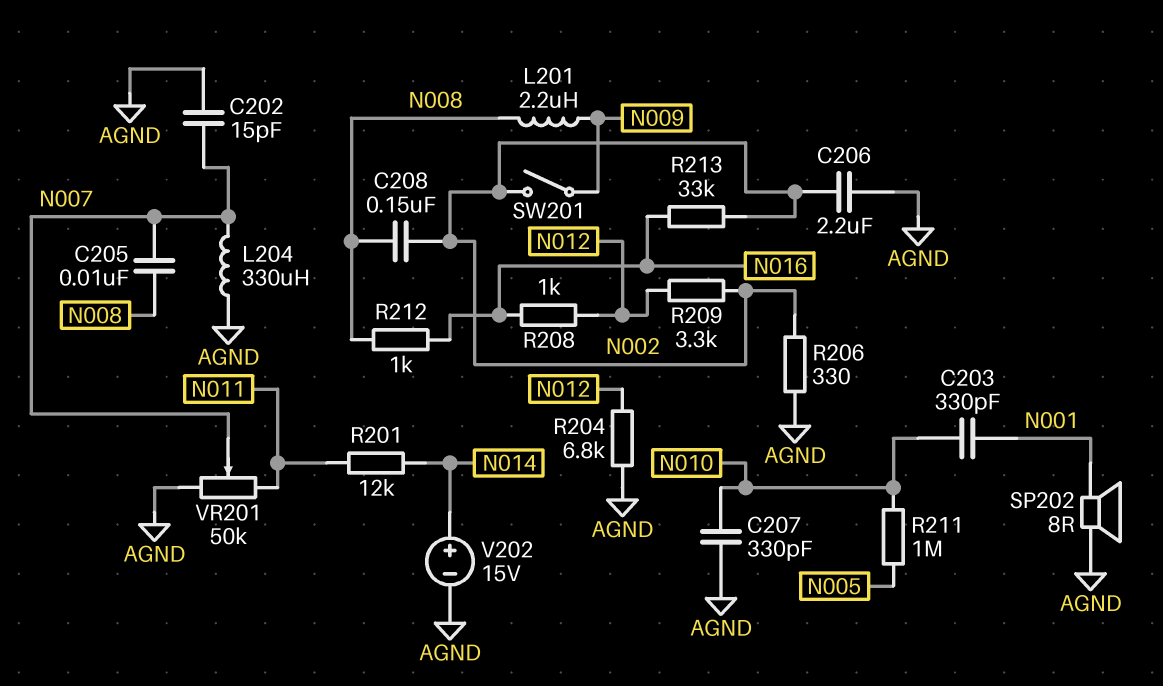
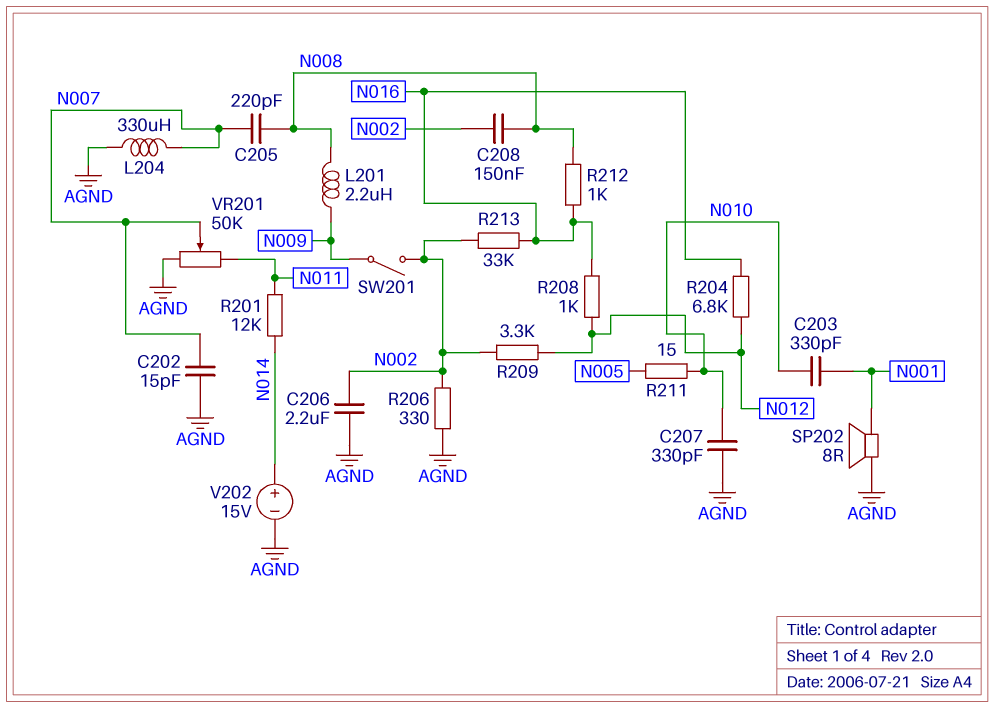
C205: 10nF (N007, N008) -> 220pF (N007, N008)
R204: 6.8k (AGND, N012) -> 6.8k (N012, N016)
R211: 1M (N005, N010) -> 15 (N005, N010)

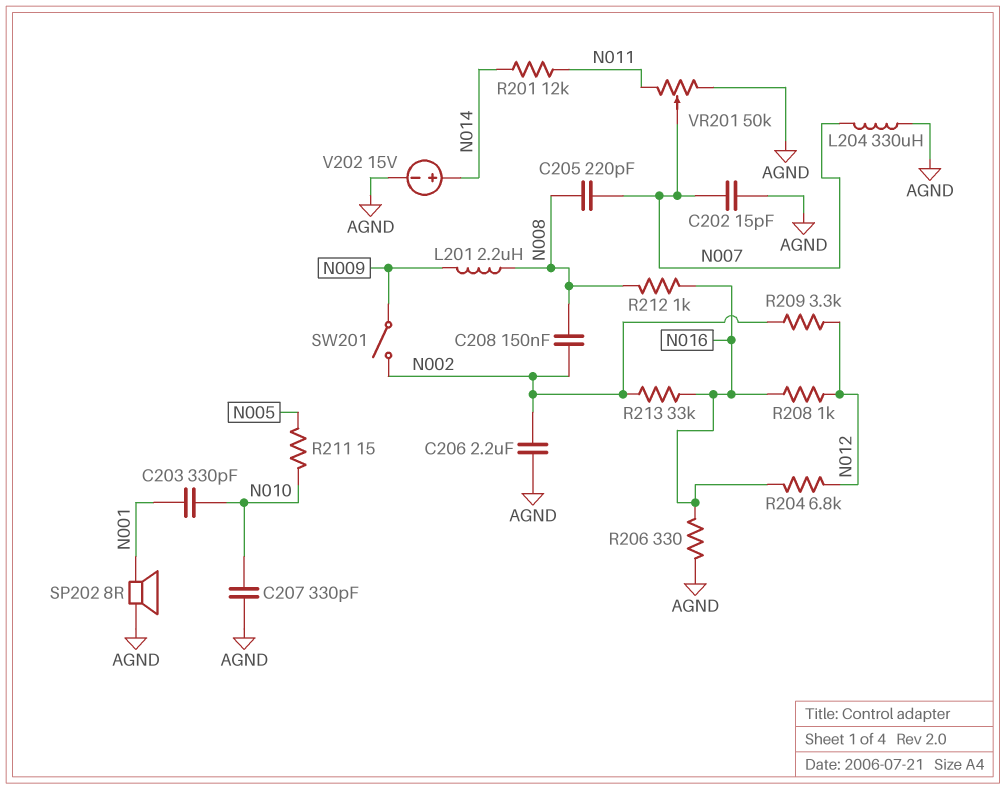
R206: 330 (AGND, N002) -> 330 (AGND, N016)

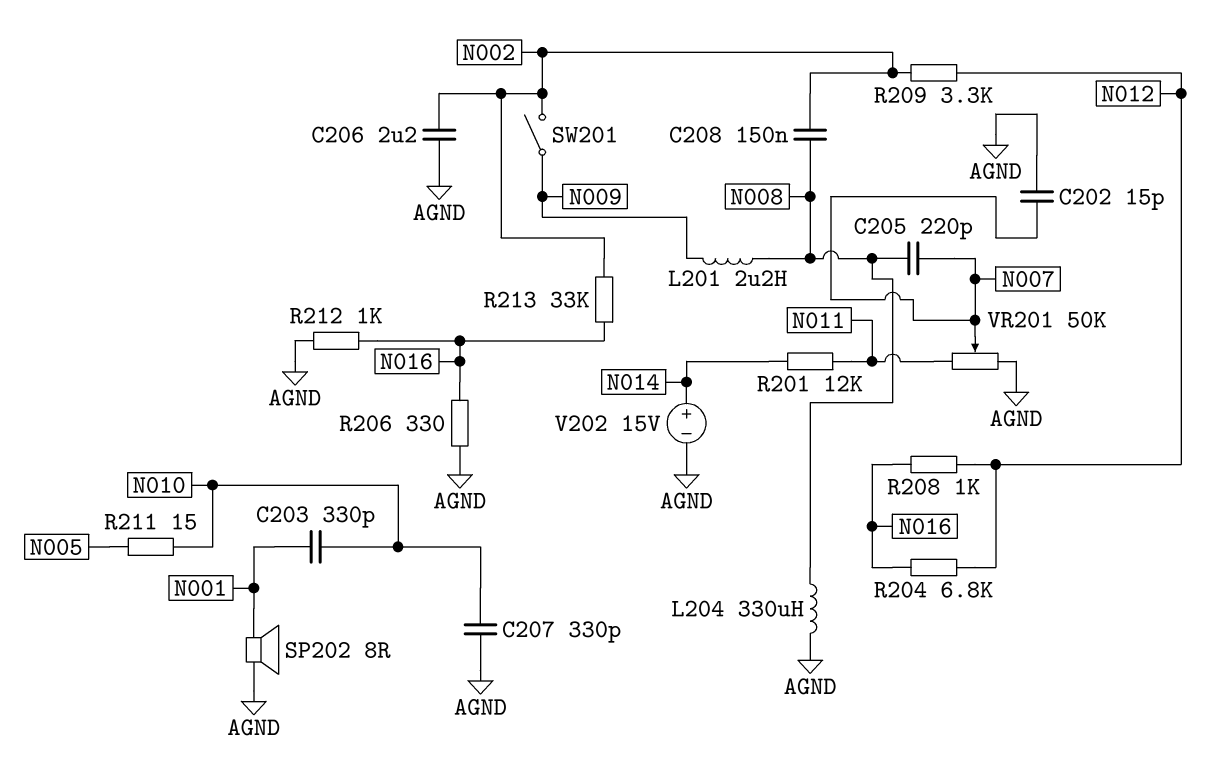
L204: 330uH (AGND, N007) -> 330uH (AGND, N008)
R212: 1k (N008, N016) -> 1k (AGND, N016)

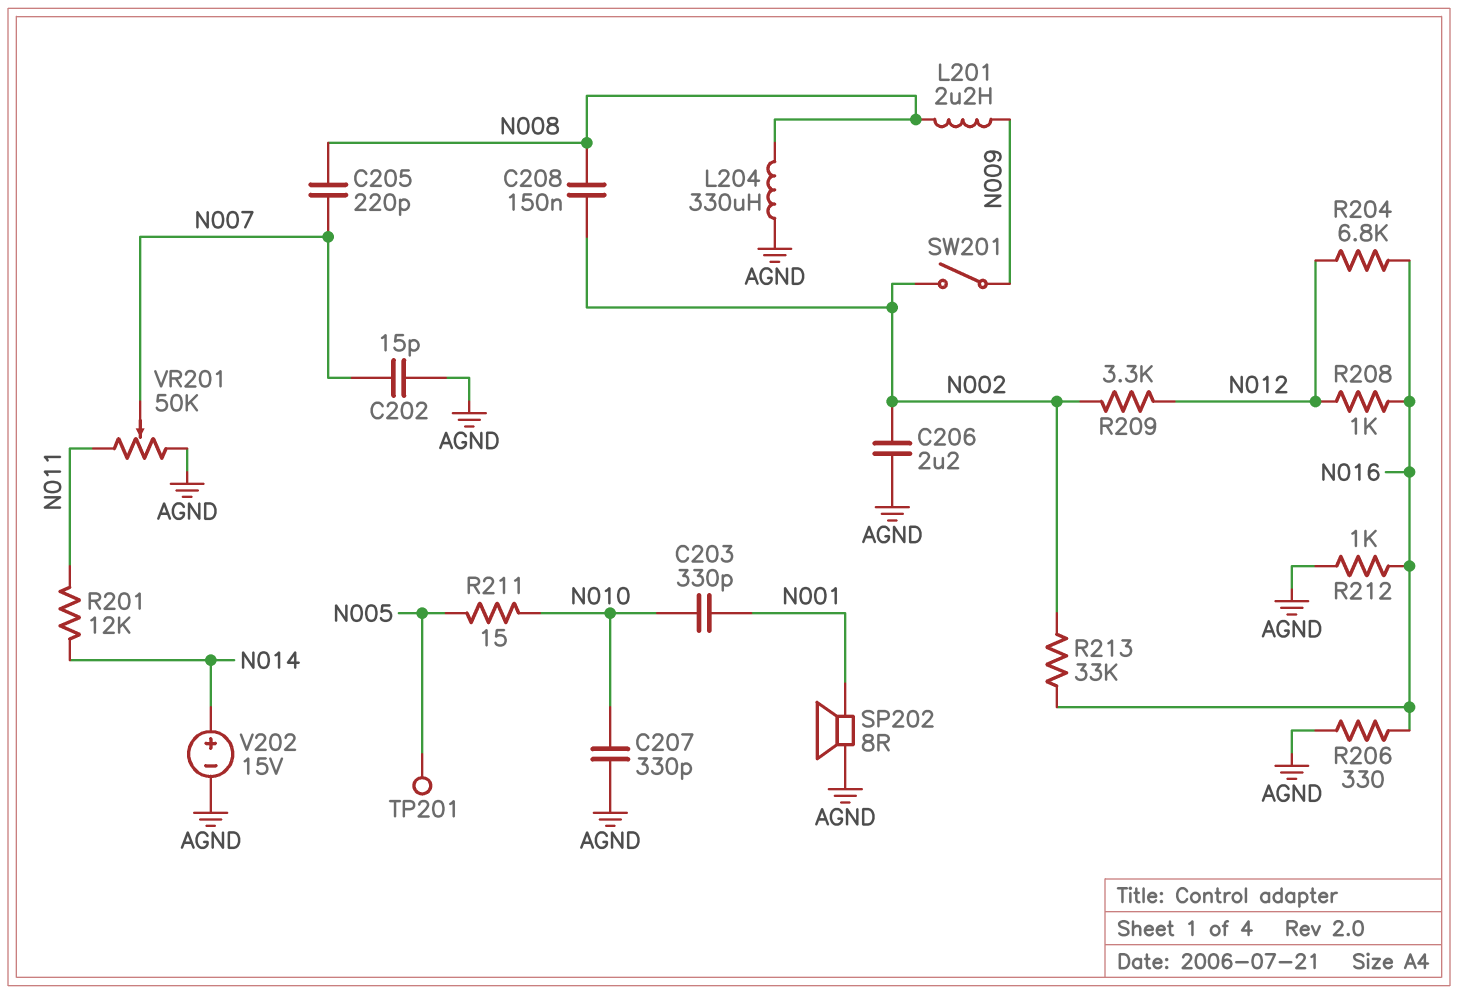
TP201: none -> test point (N005)

